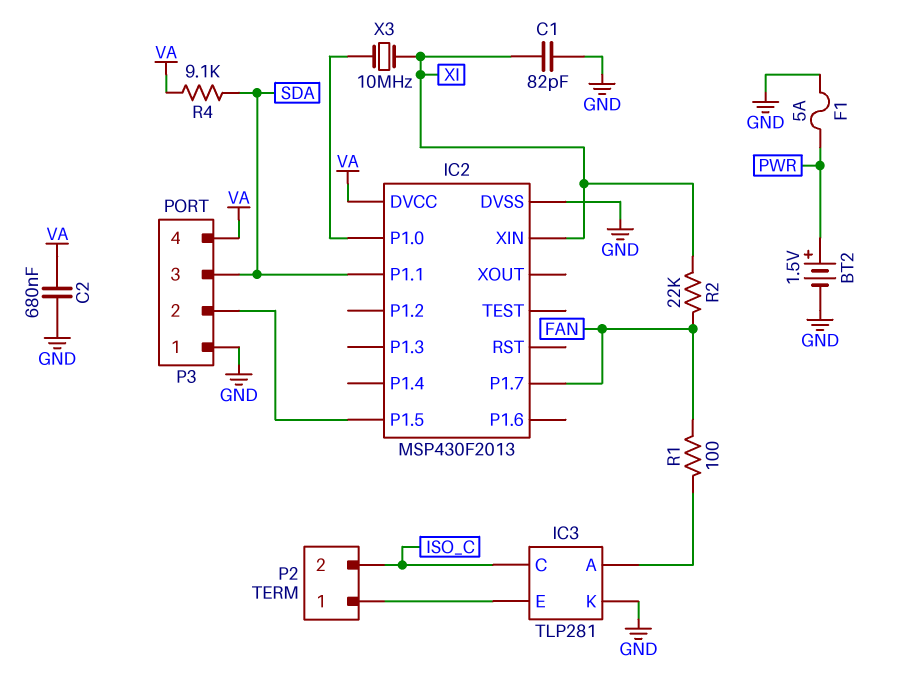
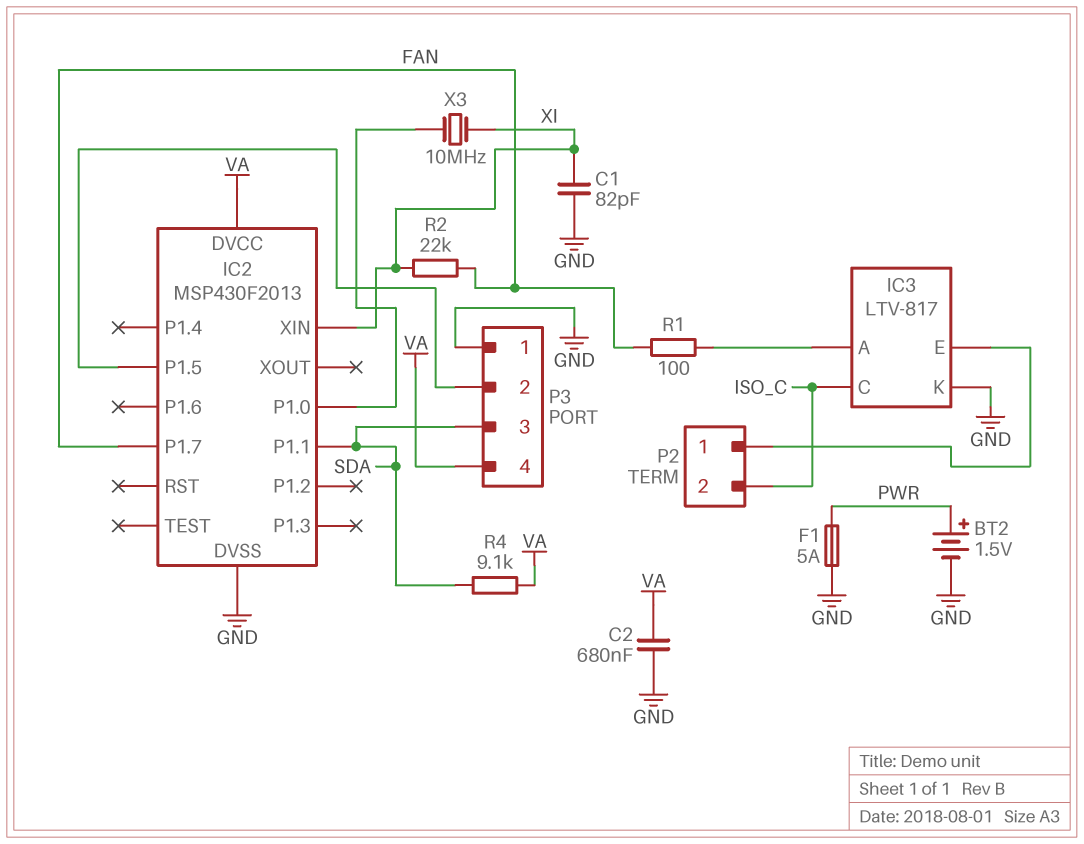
IC3: TLP281 -> LTV-817

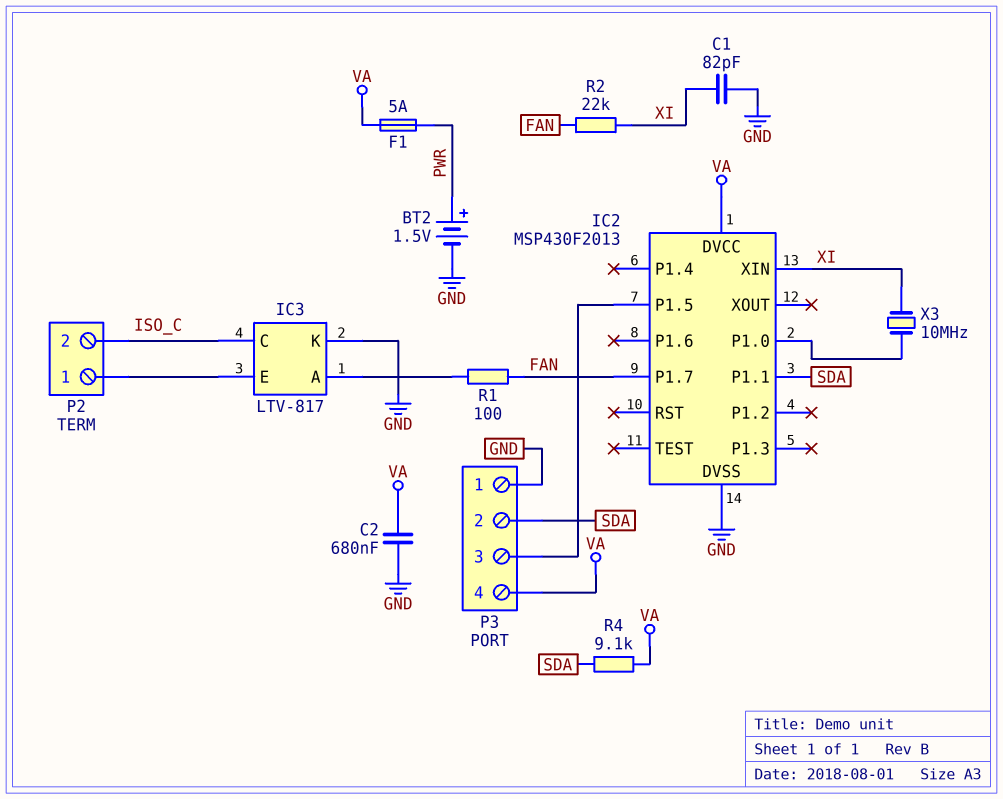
F1: 5A (GND, PWR) -> 5A (PWR, VA)
P3 pin 2: IC2/P1.5 -> SDA
P3 pin 3: SDA -> IC2/P1.5

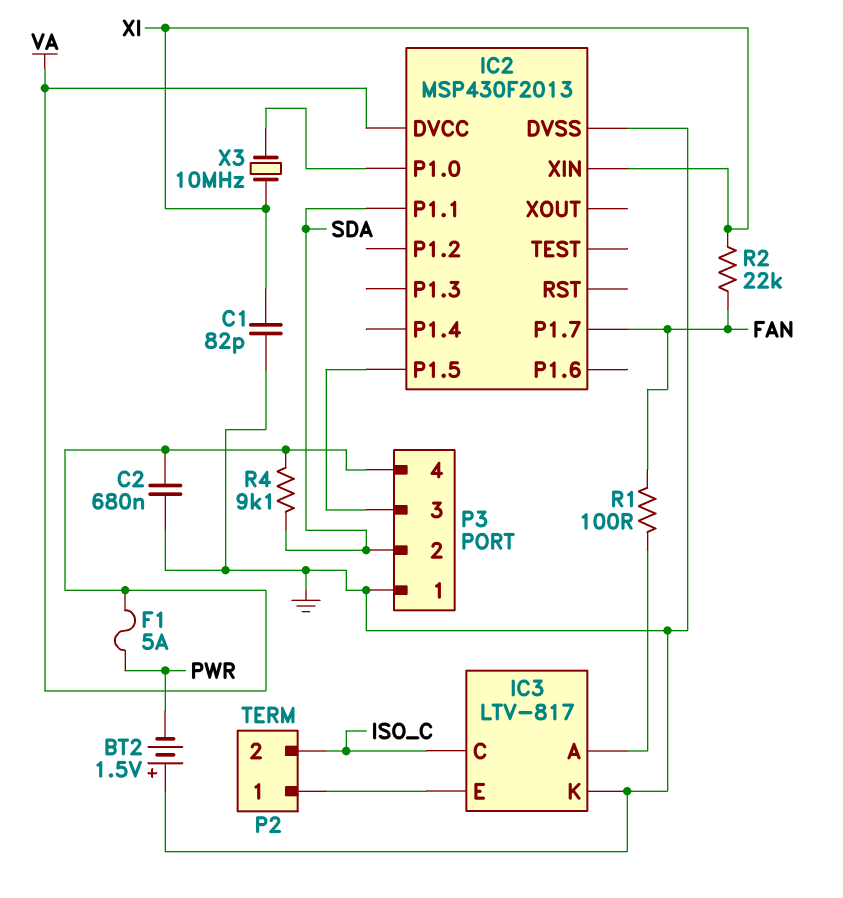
BT2: 1.5V (plus PWR, minus GND) -> 1.5V (plus GND, minus PWR)

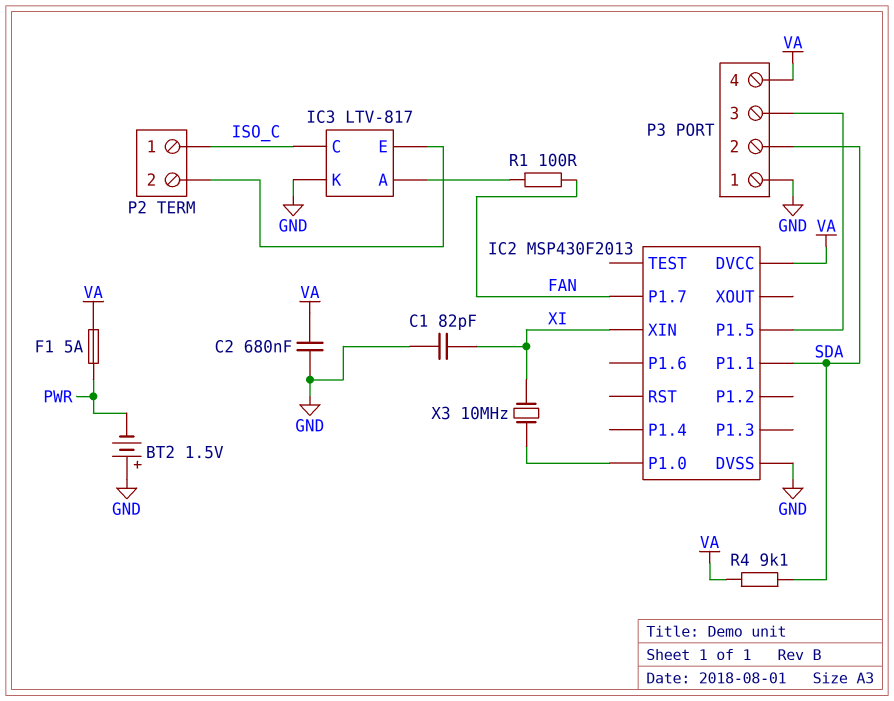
P2 pin 1: IC3/E -> ISO_C
P2 pin 2: ISO_C -> IC3/E
R2: 22k (FAN, XI) -> none

